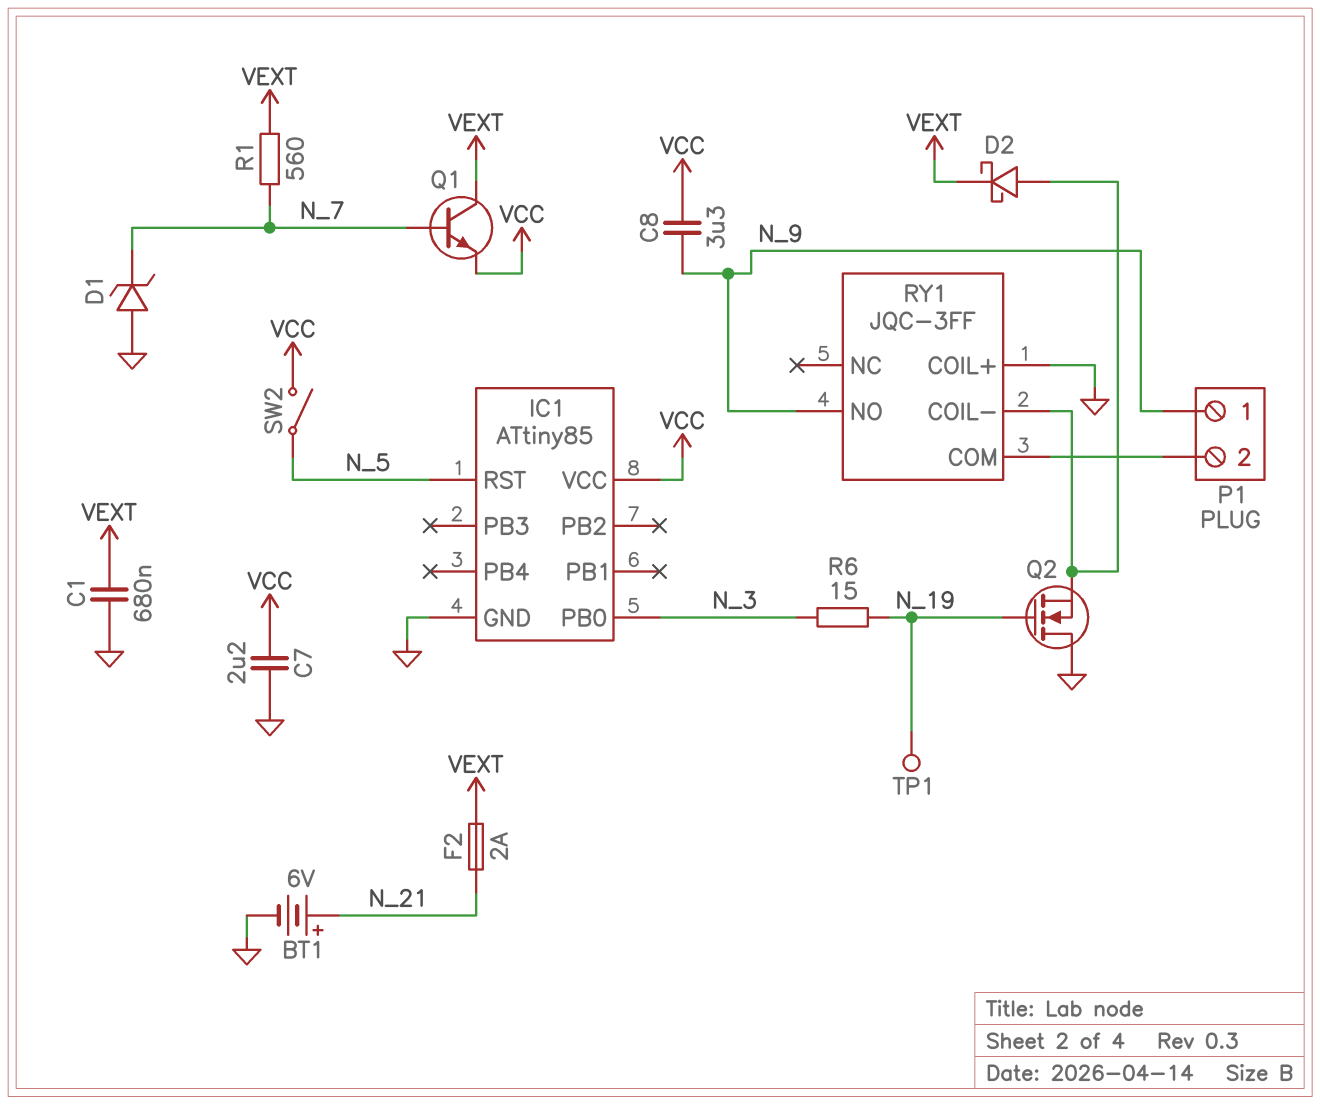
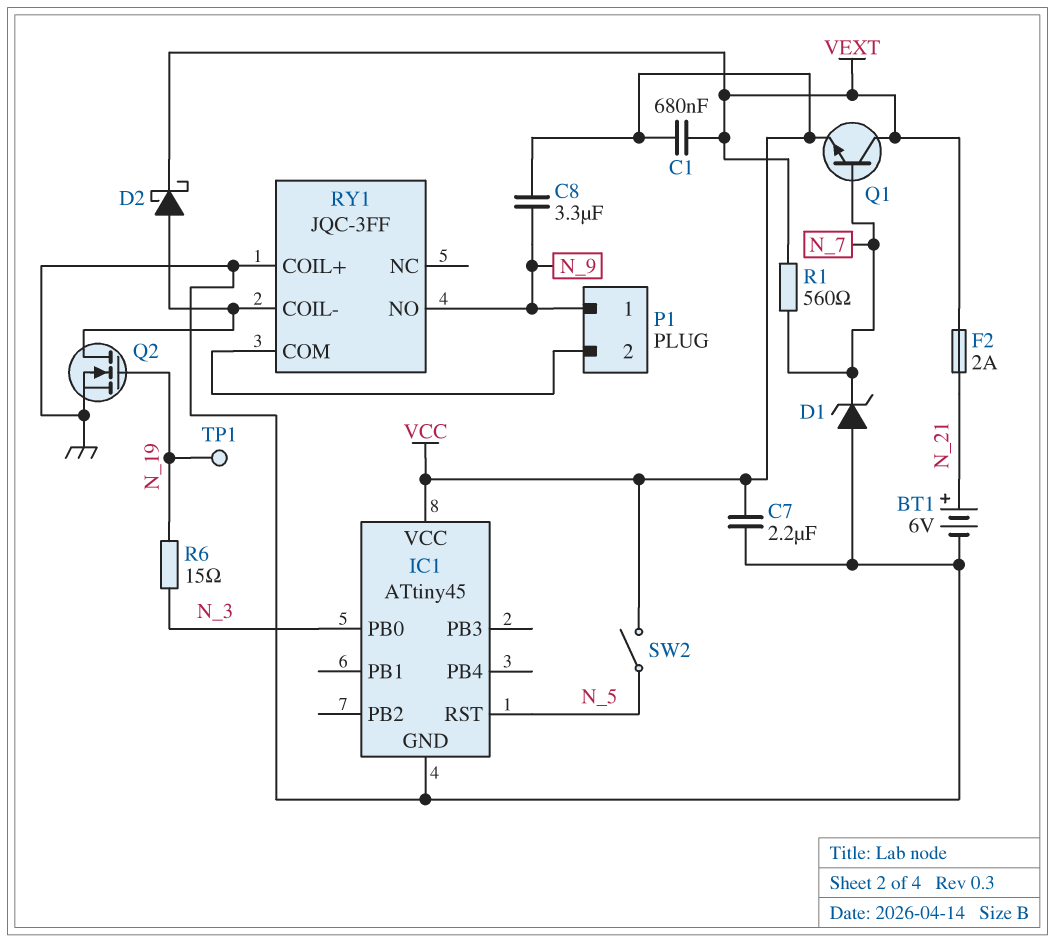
C1: 680nF (GND, VEXT) -> 680nF (VCC, VEXT)
IC1: ATtiny85 -> ATtiny45
Q2: NMOS (G N_19, D GND, S RY1/COIL-) -> NMOS (G N_19, D RY1/COIL-, S GND)

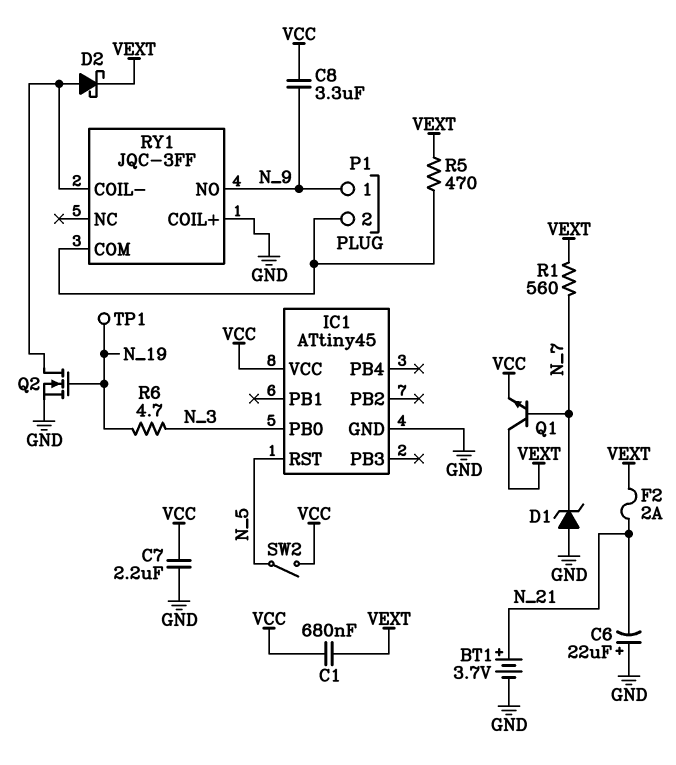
BT1: 6V (plus N_21, minus GND) -> 3.7V (plus N_21, minus GND)
C6: none -> 22uF (plus GND, minus N_21)
R5: none -> 470 (P1/2, VEXT)
R6: 15 (N_3, N_19) -> 4.7 (N_3, N_19)

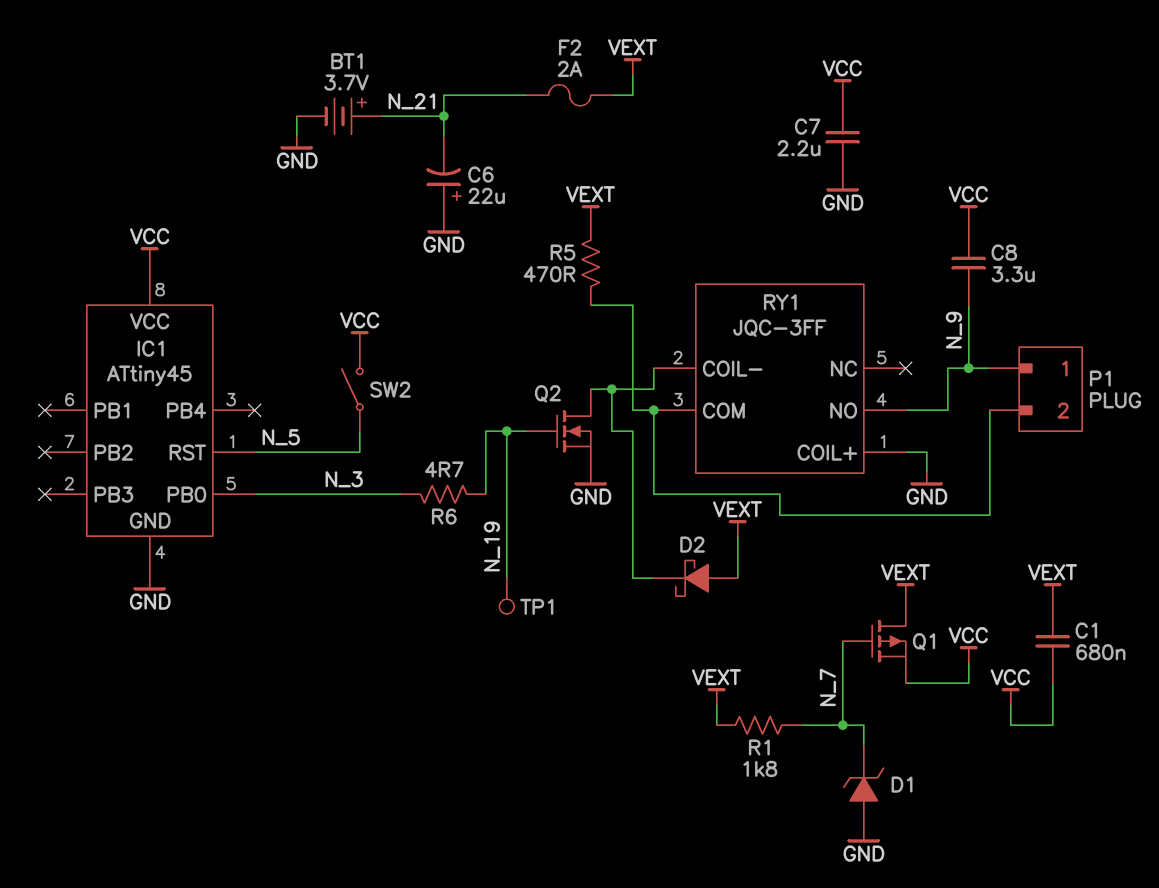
D2: schottky (A RY1/COIL-, K VEXT) -> schottky (A VEXT, K RY1/COIL-)
Q1: NPN (B N_7, C VEXT, E VCC) -> PMOS (G N_7, D VEXT, S VCC)
R1: 560 (N_7, VEXT) -> 1.8k (N_7, VEXT)

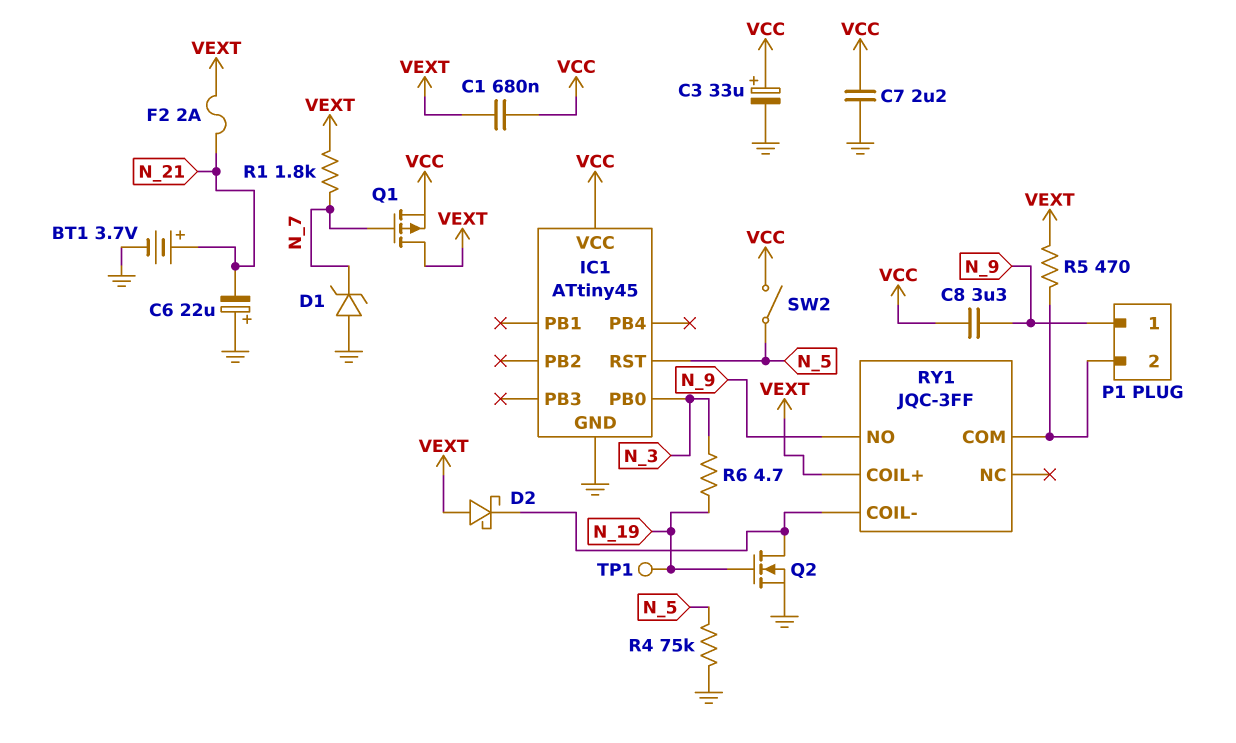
C3: none -> 33uF (plus VCC, minus GND)
R4: none -> 75k (GND, N_5)
RY1 pin COIL+: GND -> VEXT

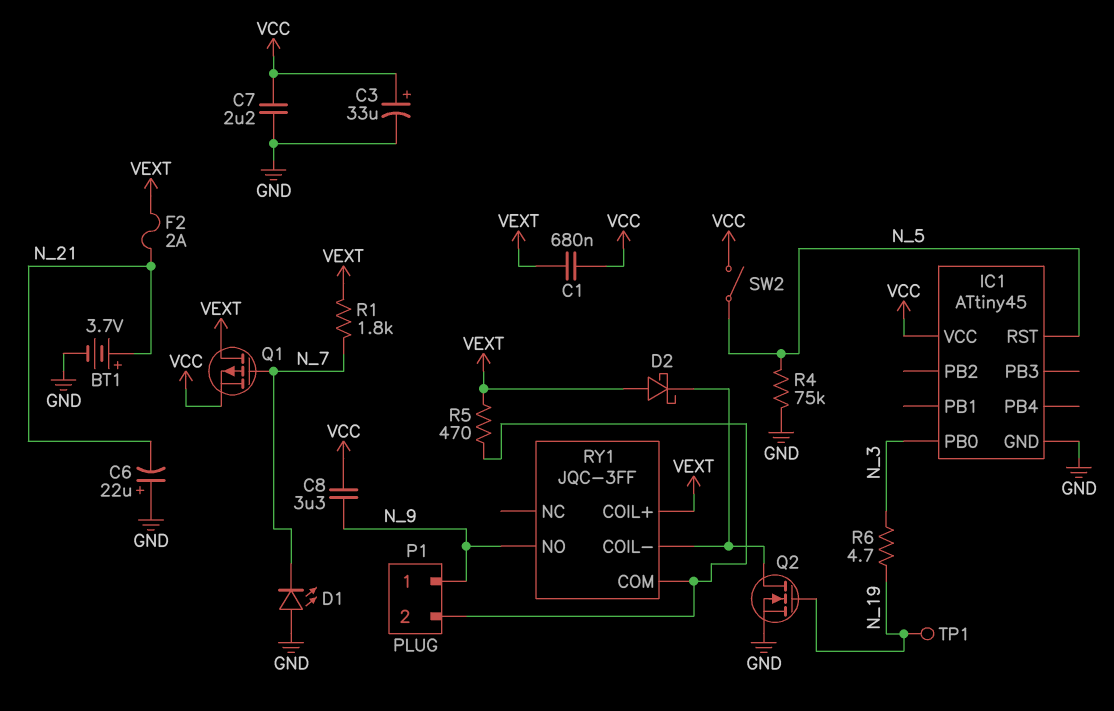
D1: zener (A GND, K N_7) -> LED (A GND, K N_7)

